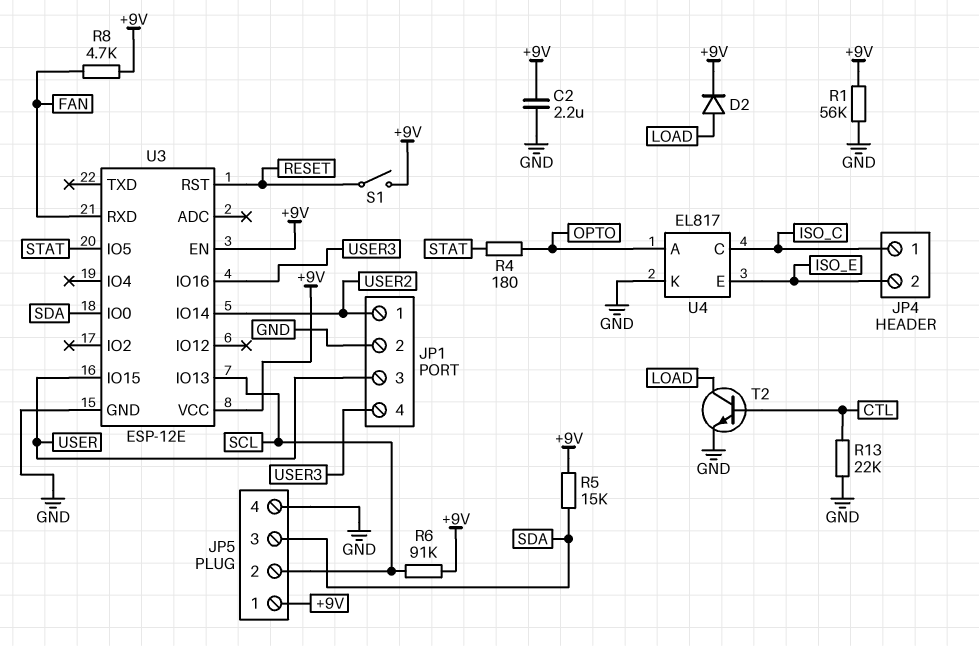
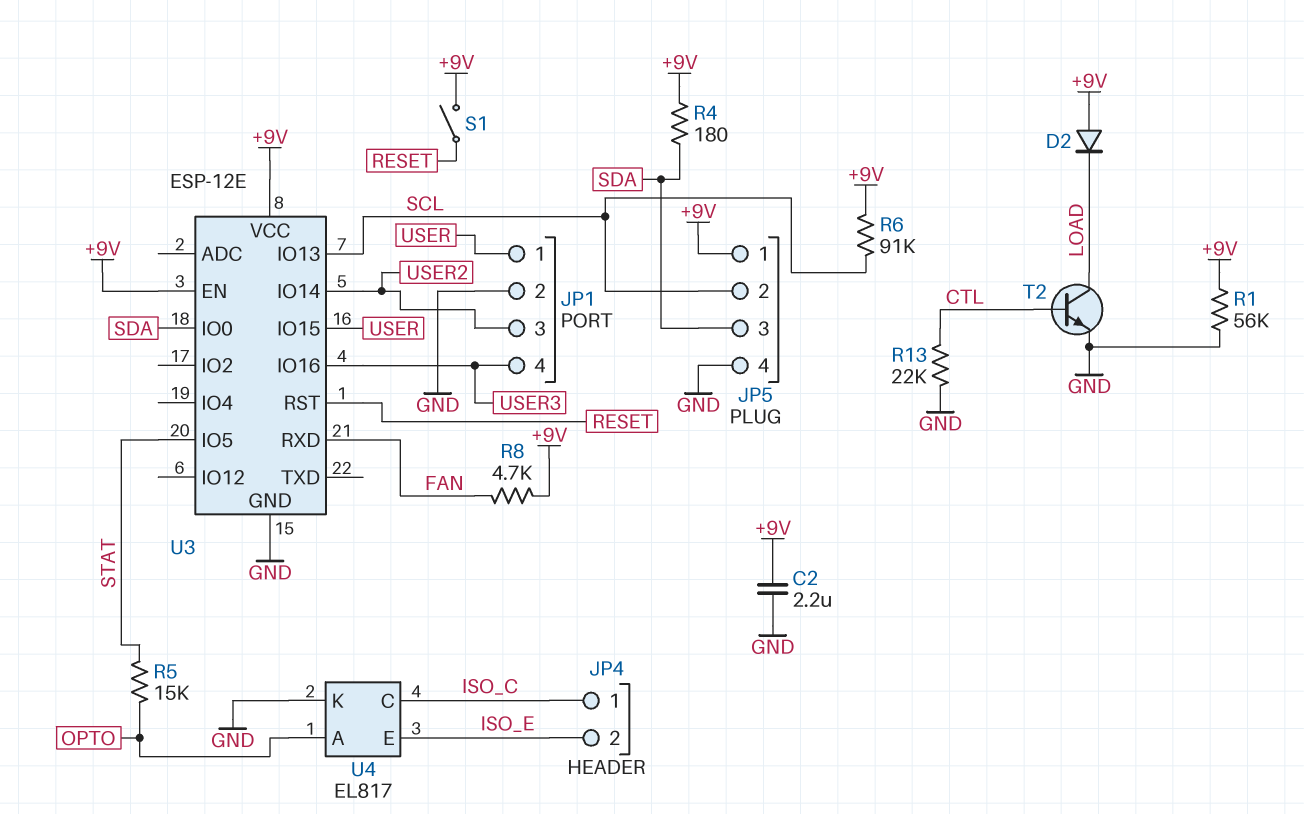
D2: diode (A LOAD, K +9V) -> diode (A +9V, K LOAD)
JP1 pin 1: USER2 -> USER
JP1 pin 3: USER -> USER2
R4: 180 (OPTO, STAT) -> 180 (+9V, SDA)
R5: 15k (+9V, SDA) -> 15k (OPTO, STAT)

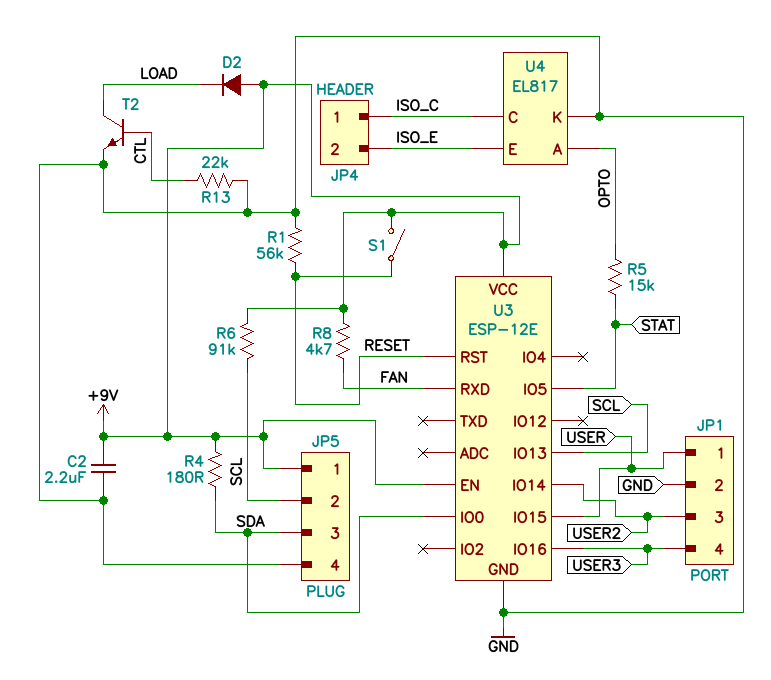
R1: 56k (+9V, GND) -> 56k (GND, RESET)

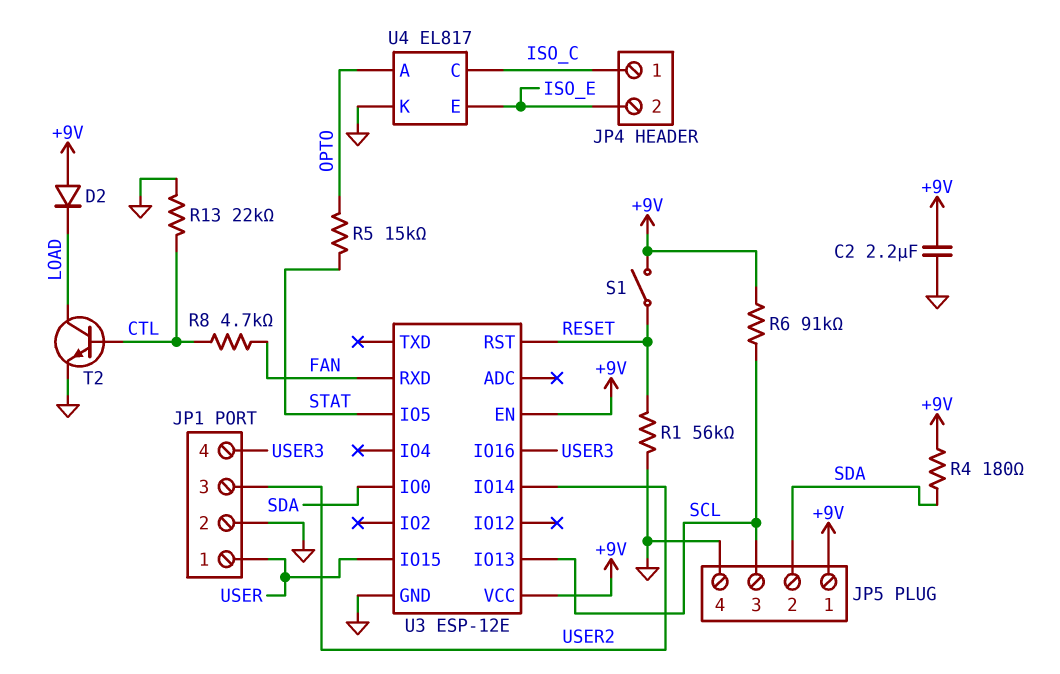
JP5 pin 2: SCL -> SDA
JP5 pin 3: SDA -> SCL
R8: 4.7k (+9V, FAN) -> 4.7k (CTL, FAN)

